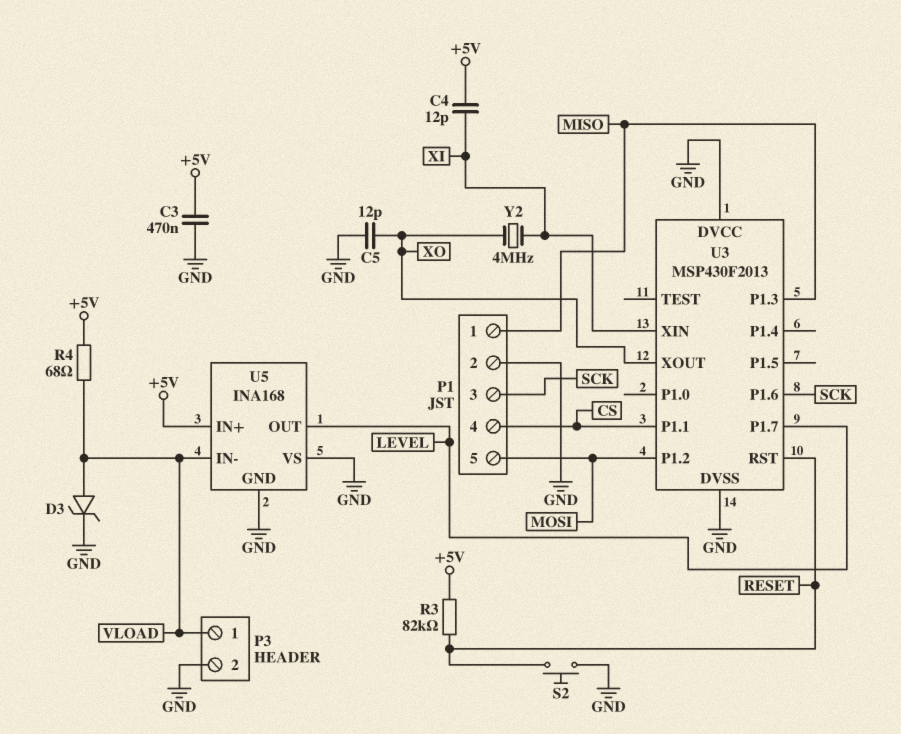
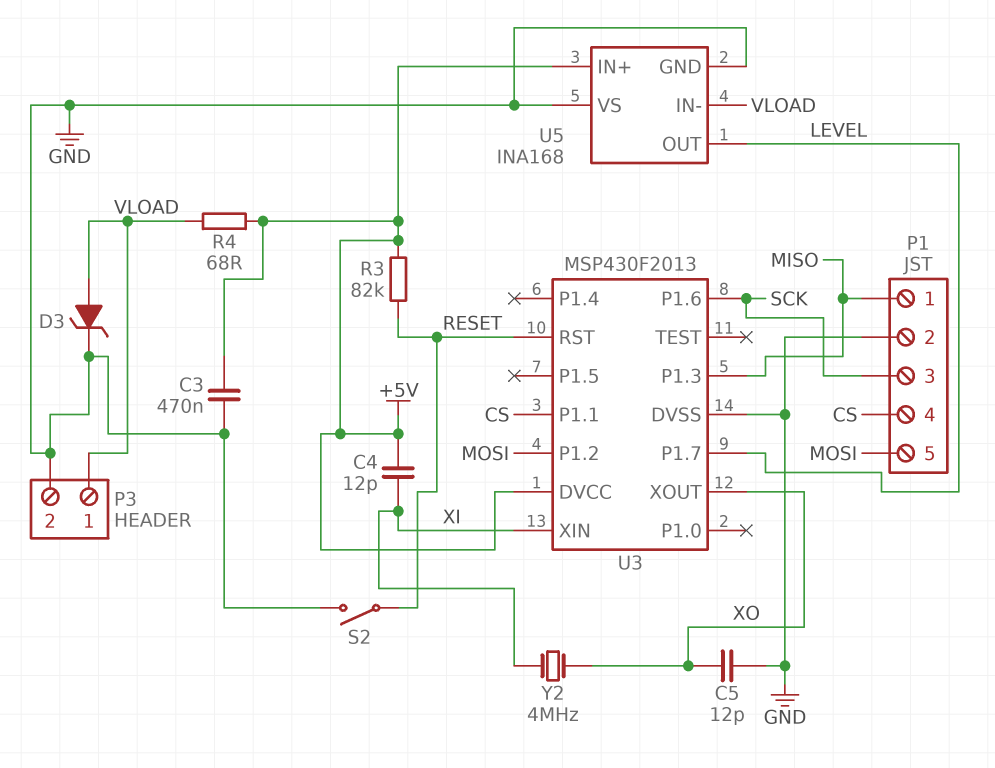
S2: button (GND, RESET) -> switch (GND, RESET)
U3 pin DVCC: GND -> +5V

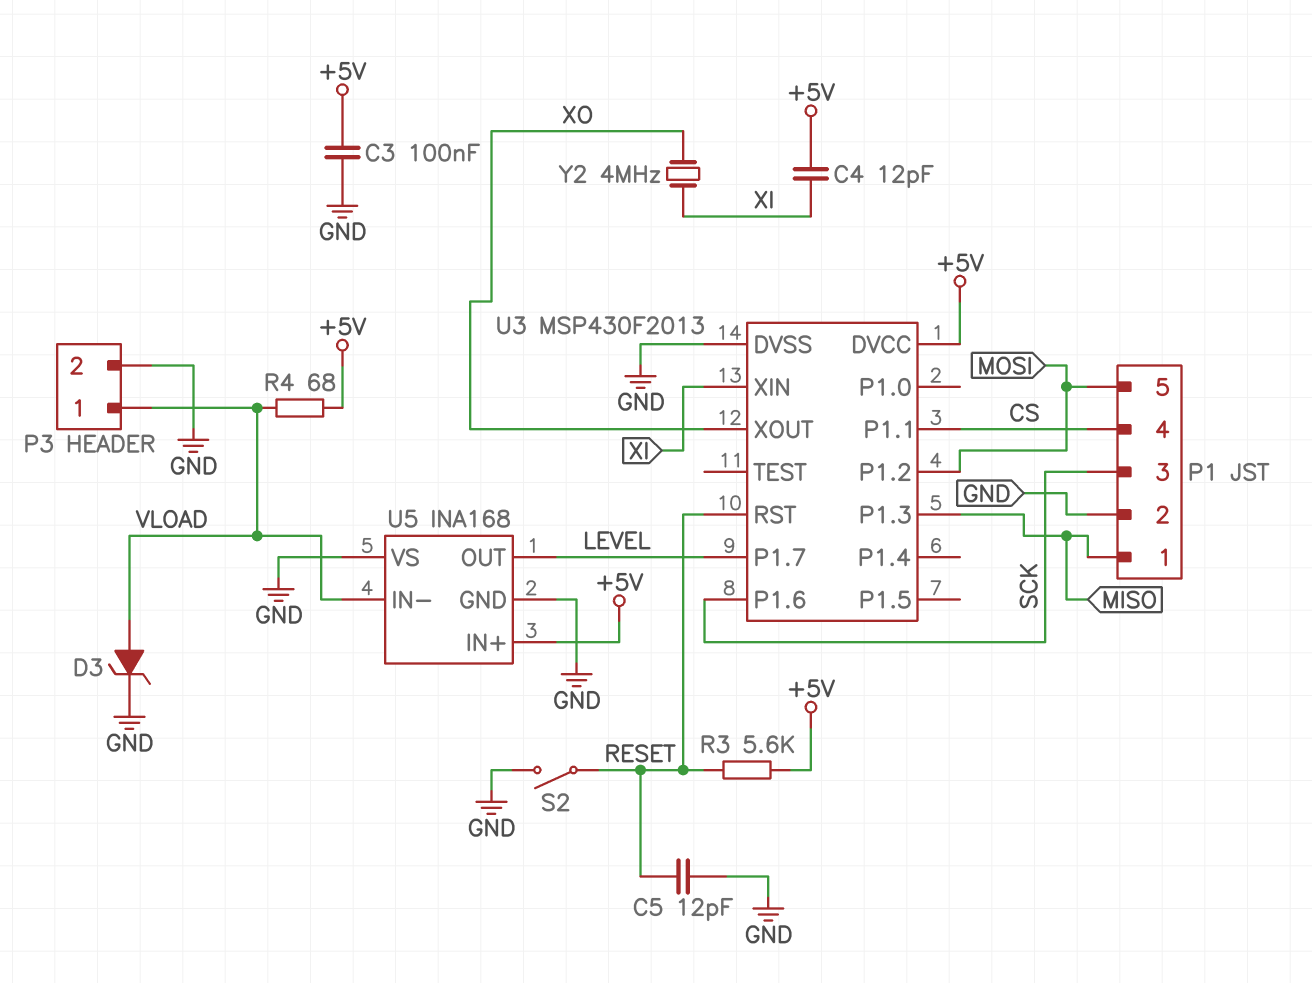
C3: 470nF (+5V, GND) -> 100nF (+5V, GND)
C5: 12pF (GND, XO) -> 12pF (GND, RESET)
R3: 82k (+5V, RESET) -> 5.6k (+5V, RESET)

